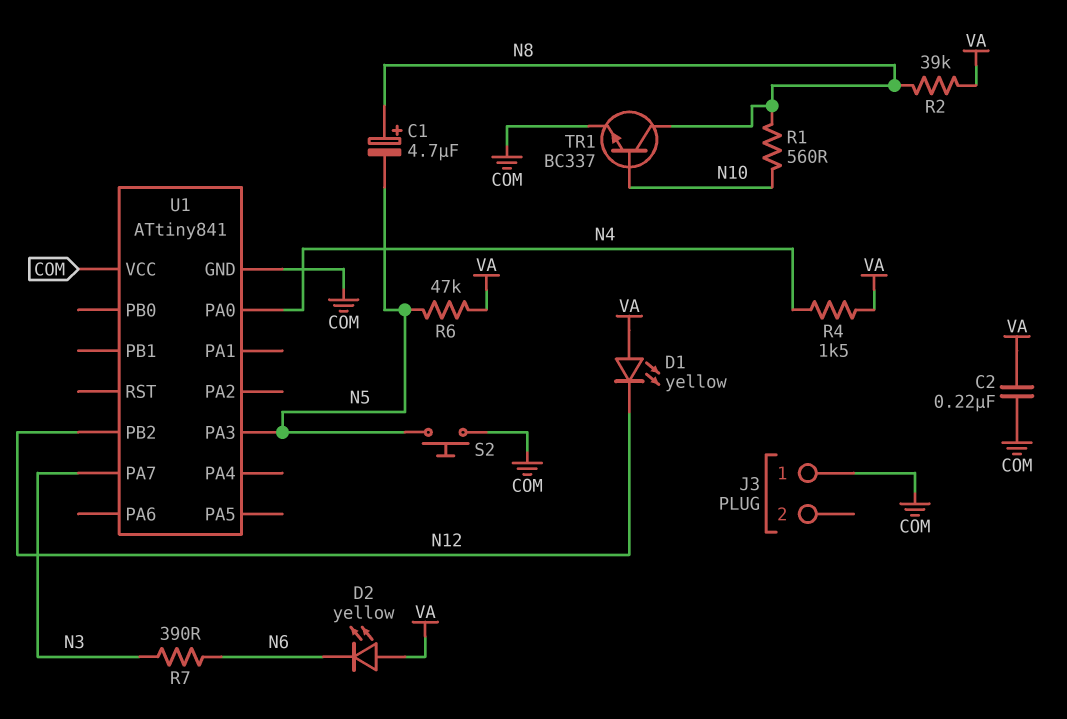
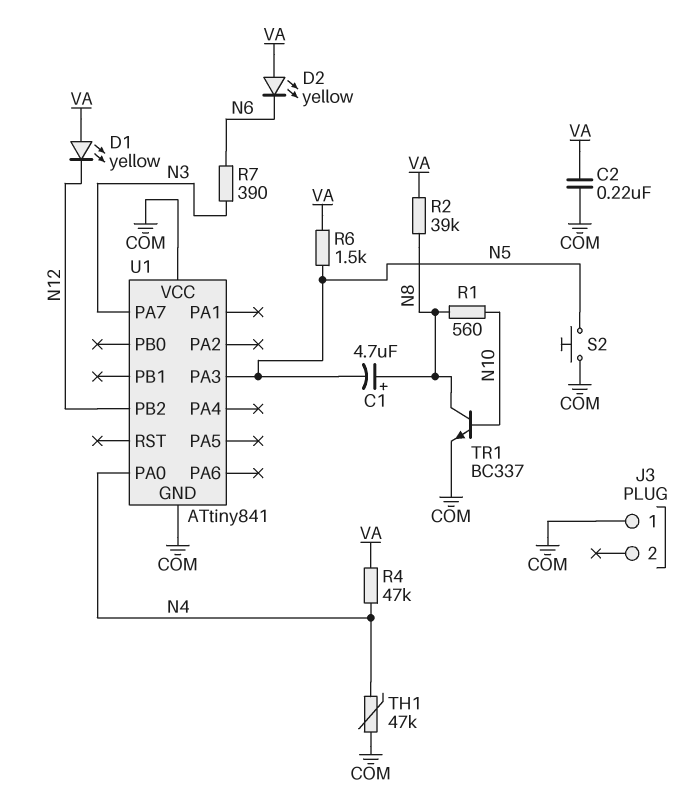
R4: 1.5k (N4, VA) -> 47k (N4, VA)
R6: 47k (N5, VA) -> 1.5k (N5, VA)
TH1: none -> 47k (COM, N4)

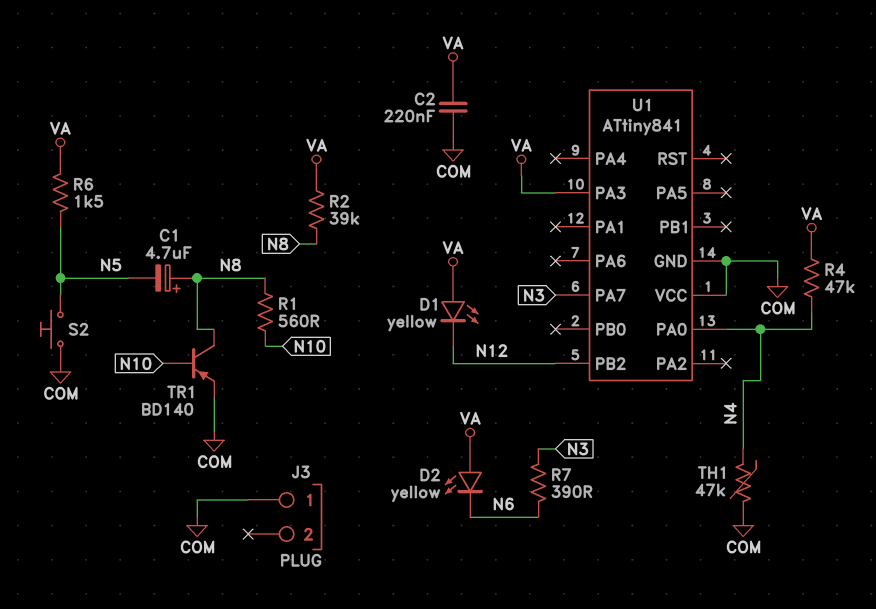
TR1: NPN BC337 (B N10, C N8, E COM) -> PNP BD140 (B N10, C N8, E COM)
U1 pin PA3: N5 -> VA

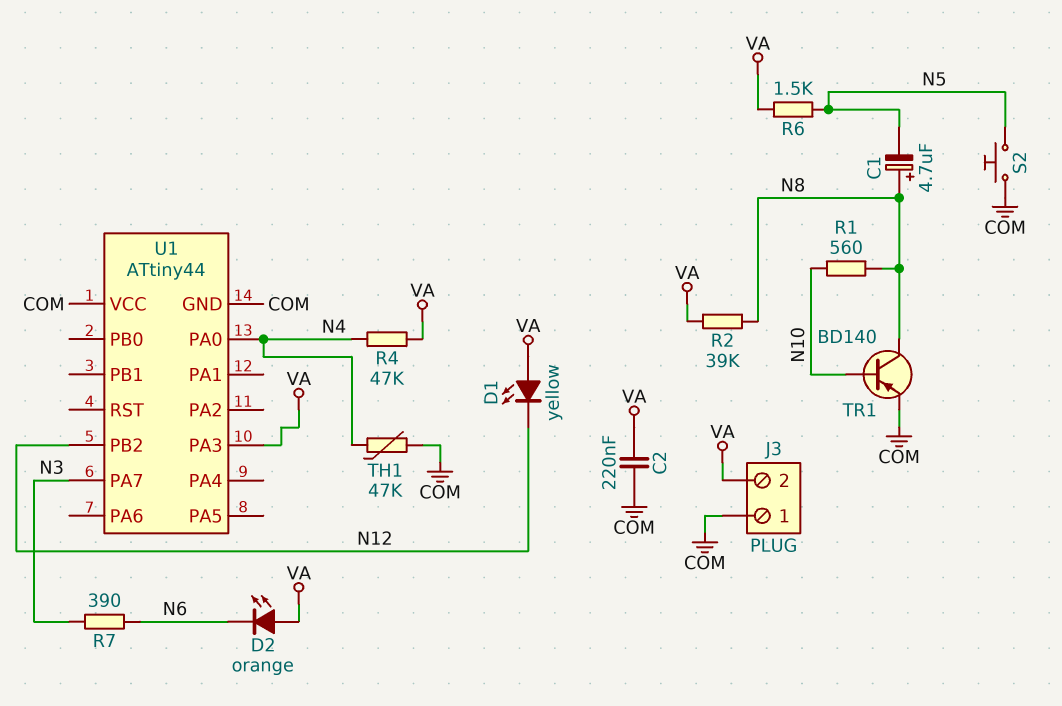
D2: LED yellow (A VA, K N6) -> LED orange (A VA, K N6)
J3 pin 2: none -> VA
U1: ATtiny841 -> ATtiny44

